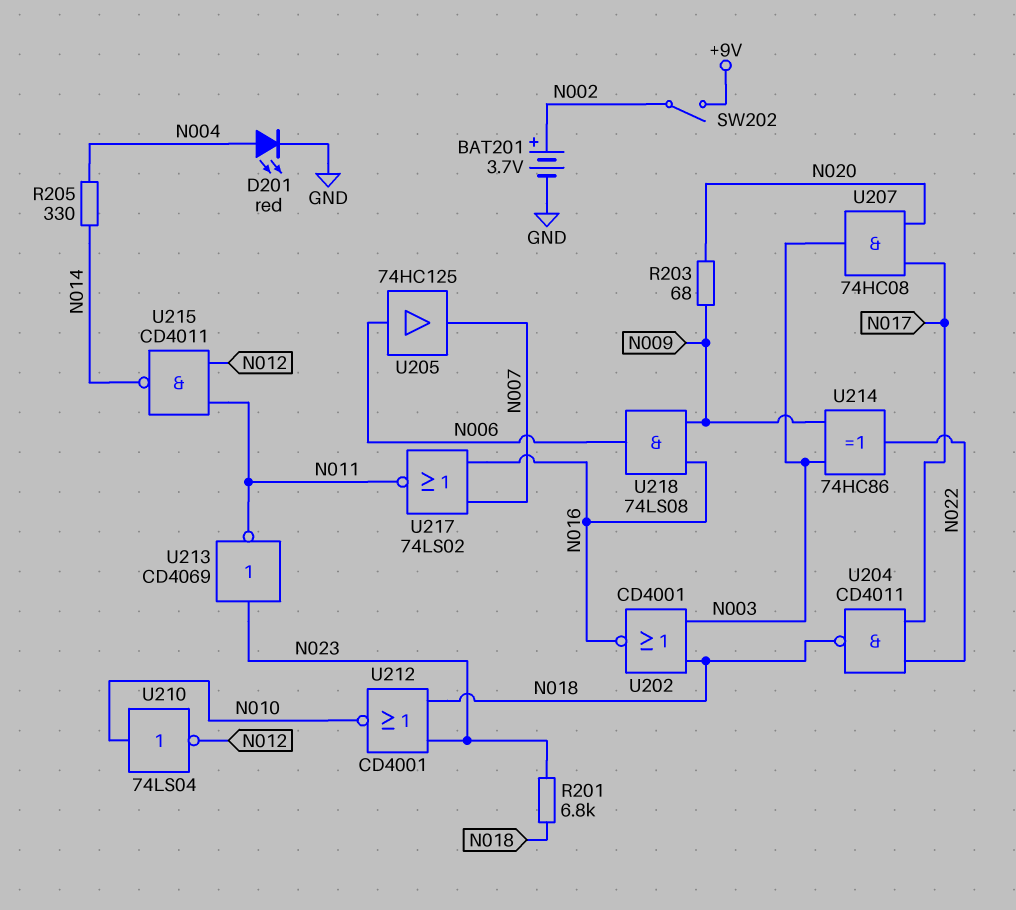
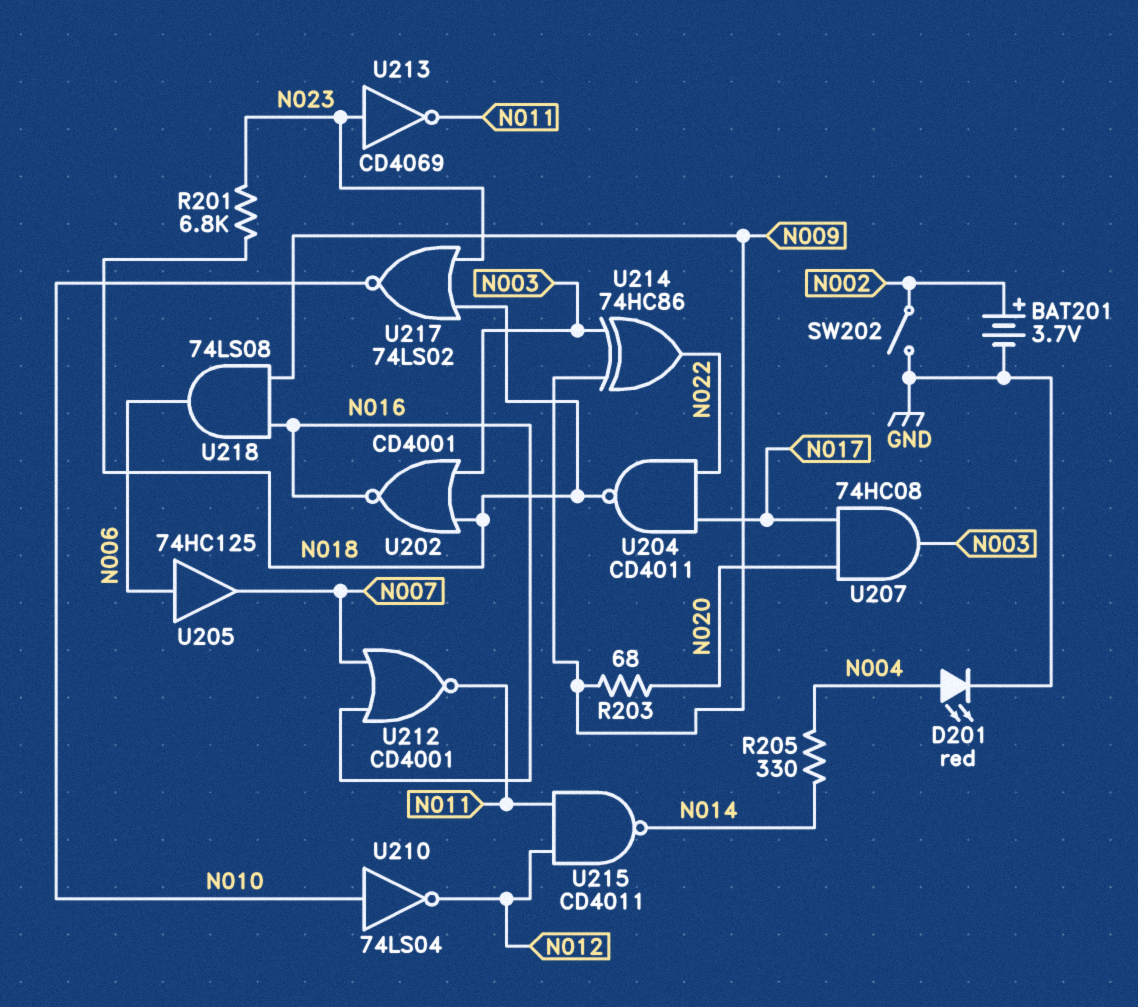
SW202: switch (+9V, N002) -> switch (GND, N002)
U212: NOR CD4001 (in N018, in N023, out N010) -> NOR CD4001 (in N007, in N016, out N011)
U217: NOR 74LS02 (in N007, in N016, out N011) -> NOR 74LS02 (in N018, in N023, out N010)

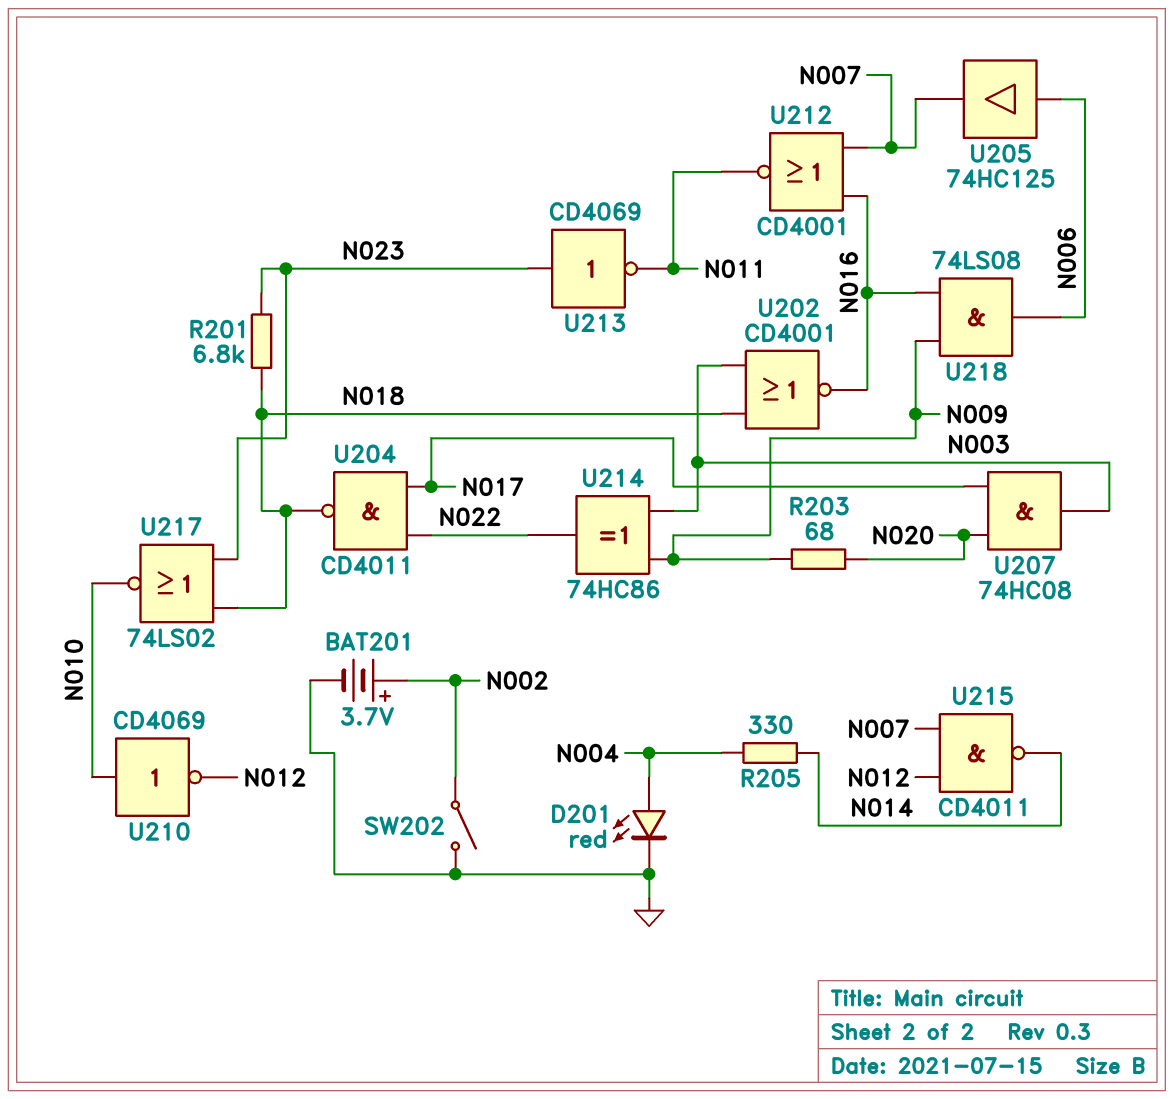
U210: NOT 74LS04 (in N010, out N012) -> NOT CD4069 (in N010, out N012)
U215: NAND CD4011 (in N011, in N012, out N014) -> NAND CD4011 (in N007, in N012, out N014)

